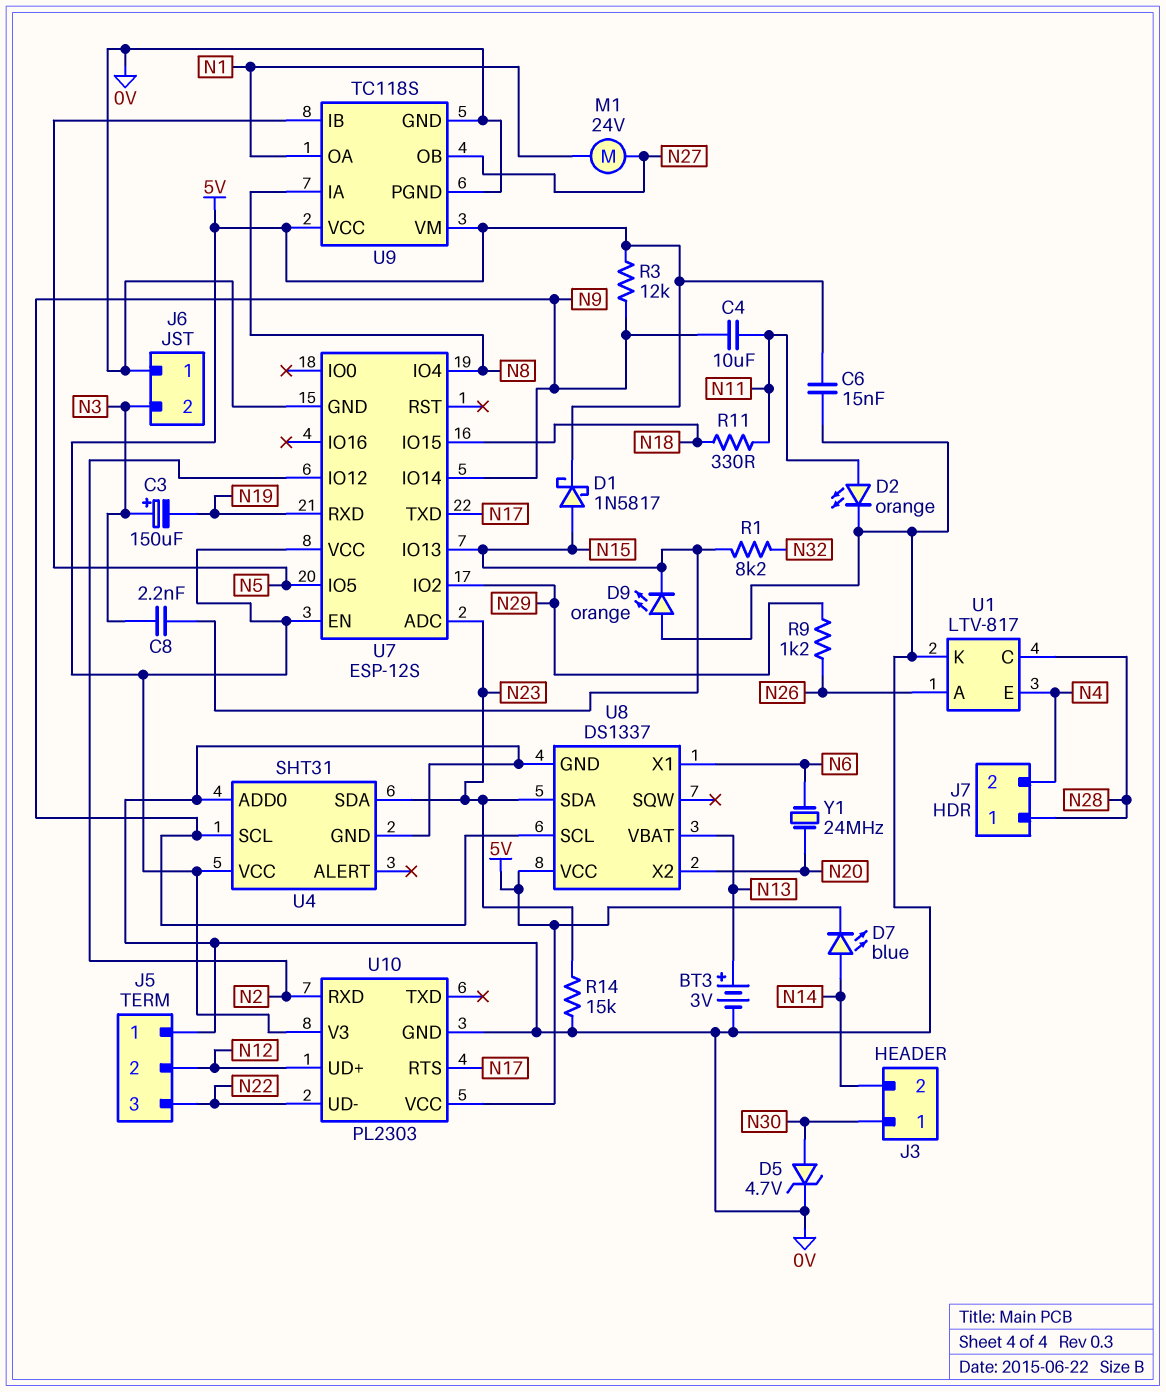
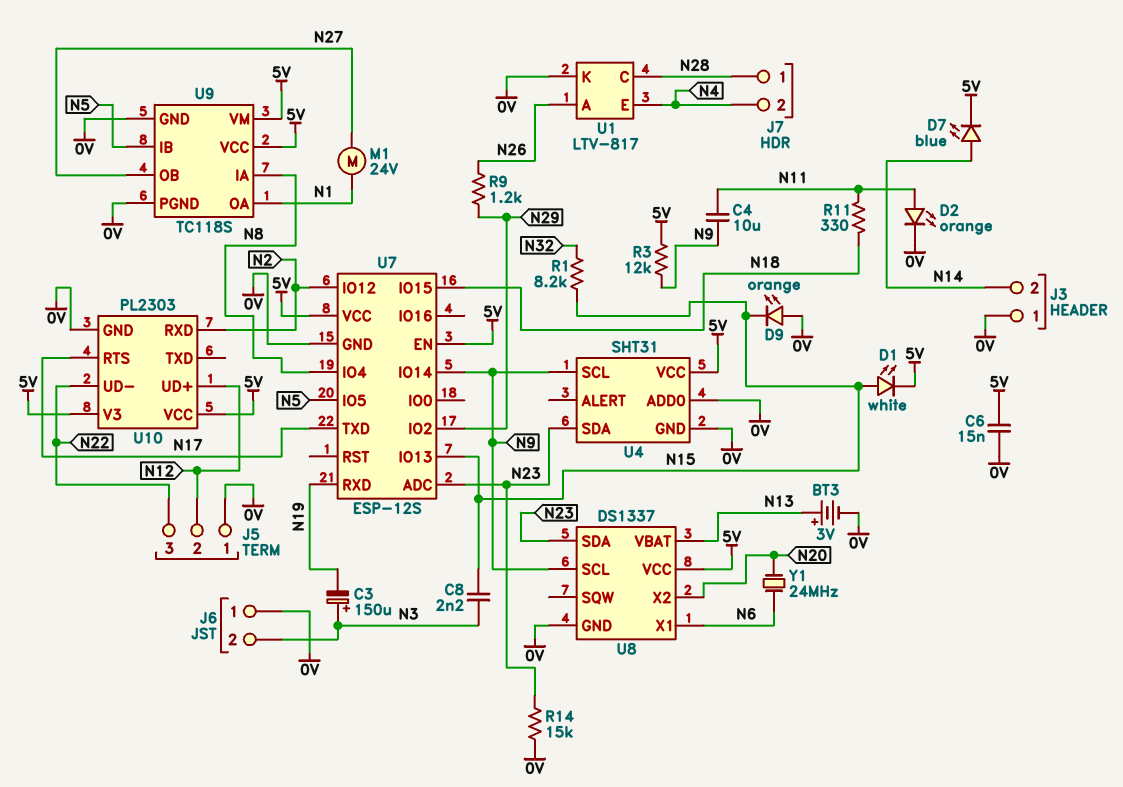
D1: schottky 1N5817 (A N15, K 5V) -> LED white (A N15, K 5V)
D5: zener 4.7V (A N30, K 0V) -> none
J3 pin 1: N30 -> 0V

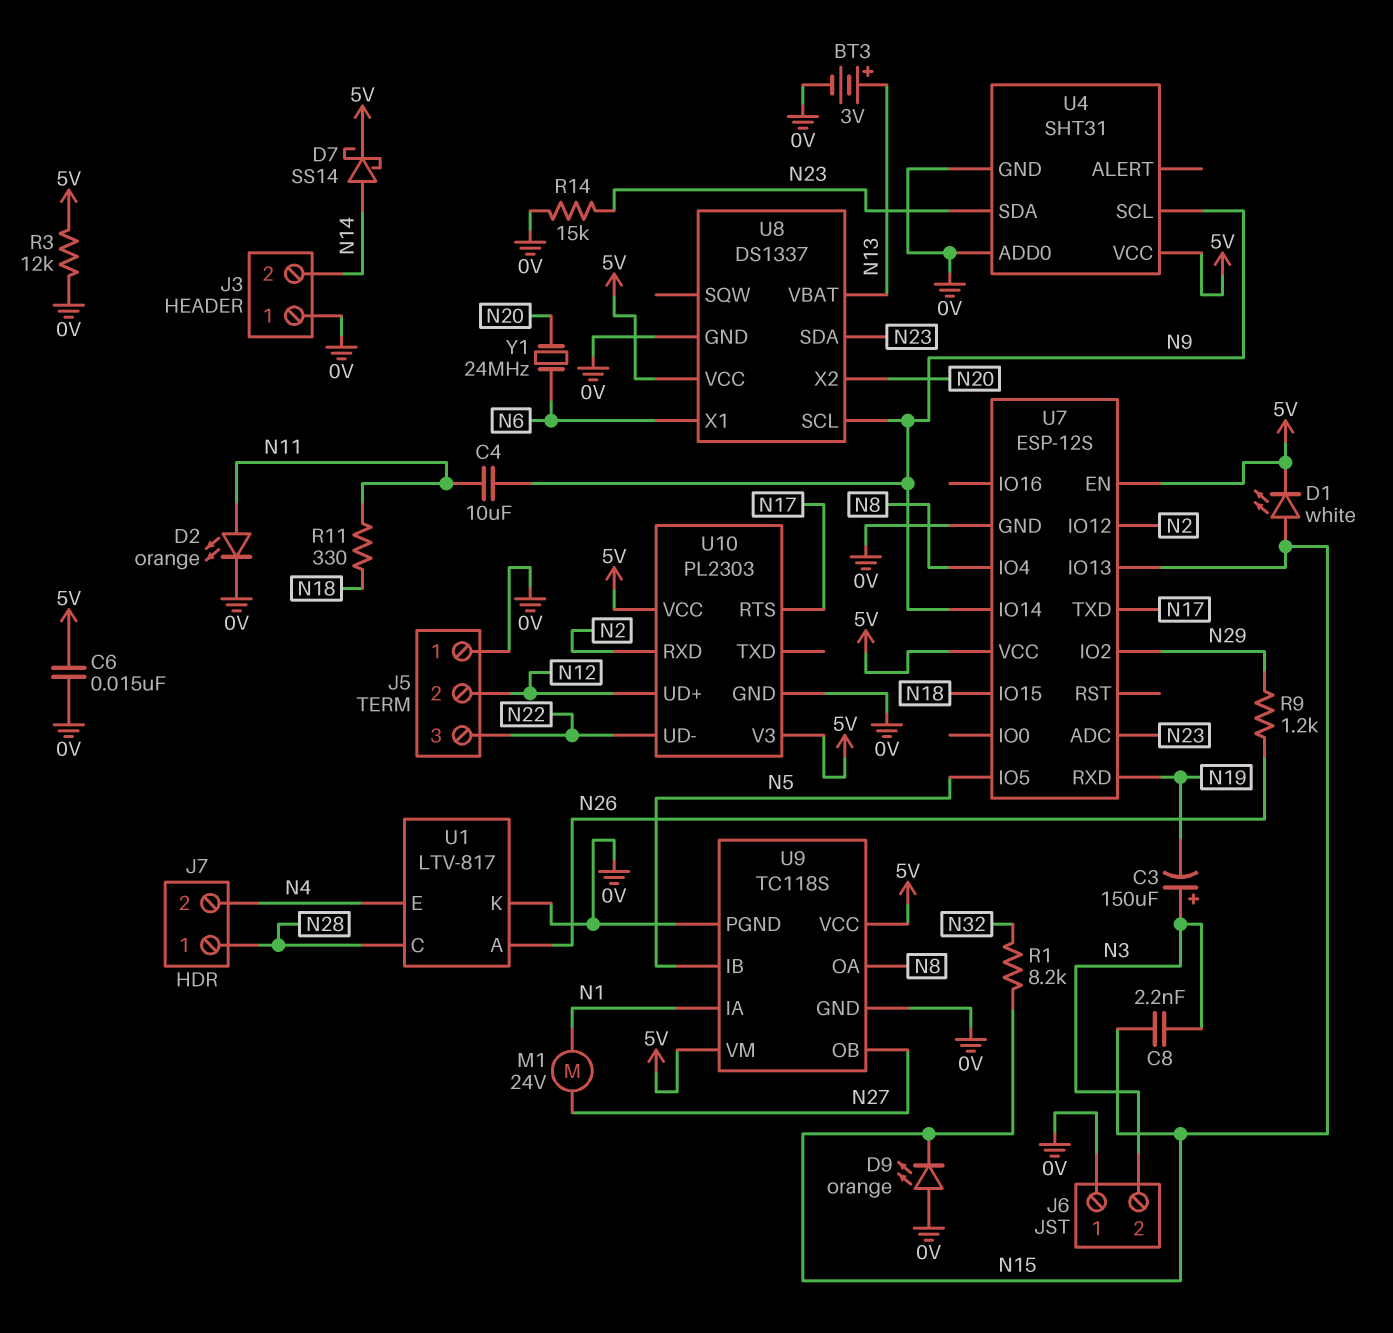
D7: LED blue (A N14, K 5V) -> schottky SS14 (A N14, K 5V)
R3: 12k (5V, N9) -> 12k (0V, 5V)
U9 pin IA: N8 -> N1
U9 pin OA: N1 -> N8

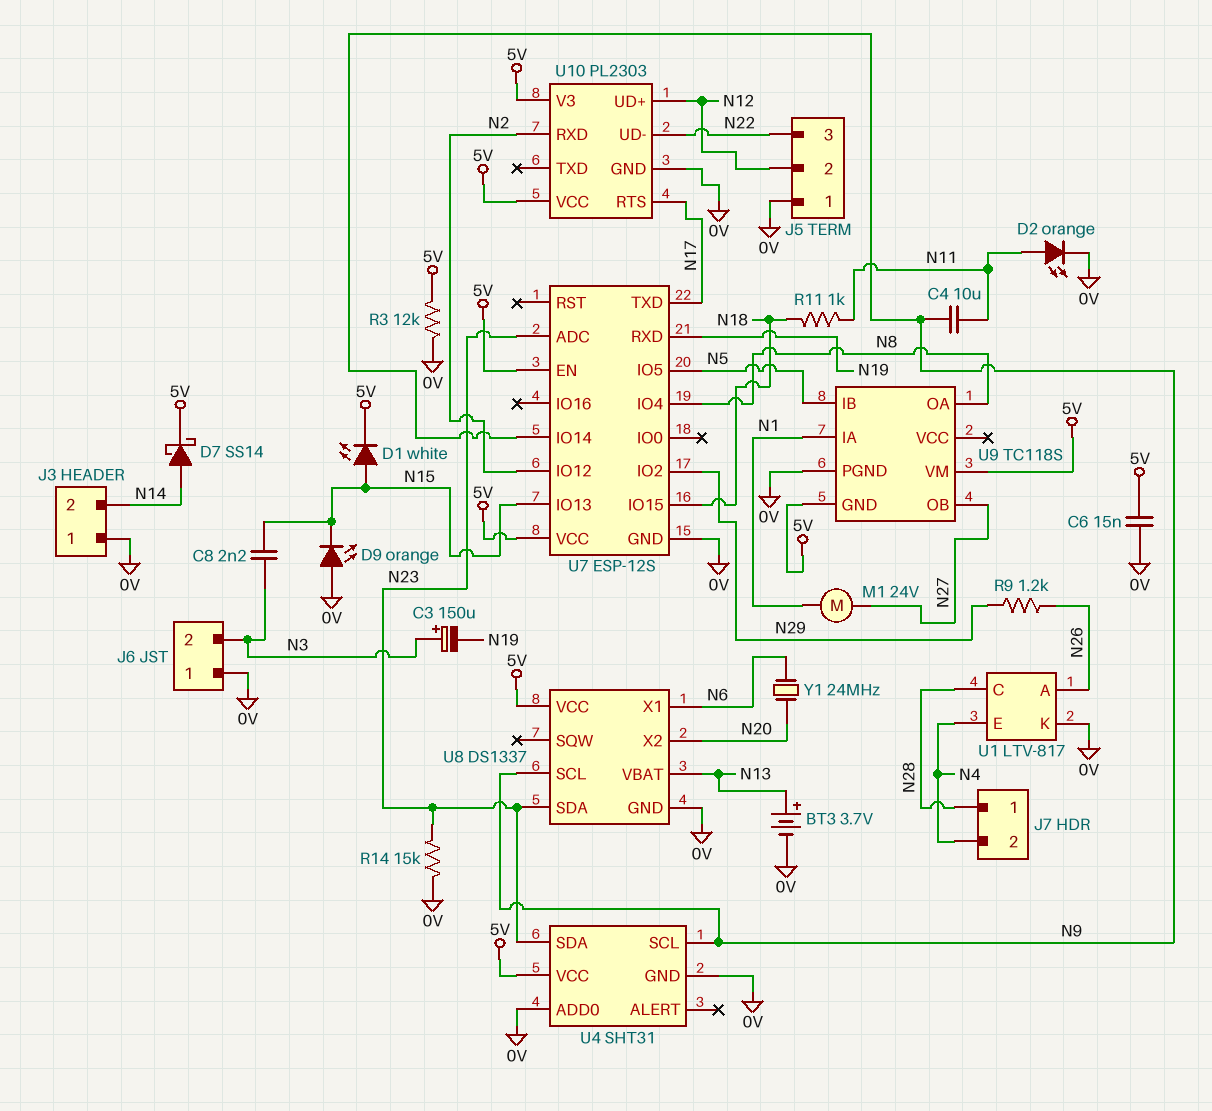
BT3: 3V (plus N13, minus 0V) -> 3.7V (plus N13, minus 0V)
R1: 8.2k (N15, N32) -> none
R11: 330 (N11, N18) -> 1k (N11, N18)
U9 pin GND: 0V -> 5V
U9 pin VCC: 5V -> none

